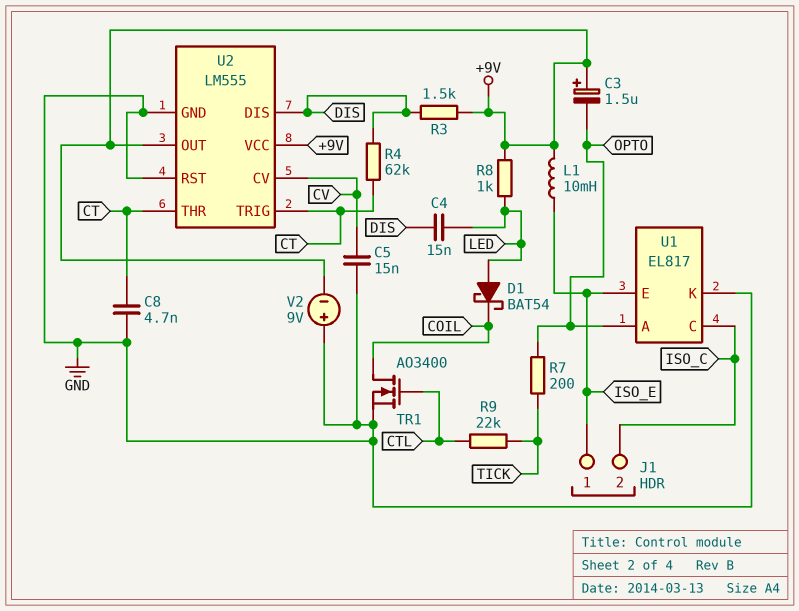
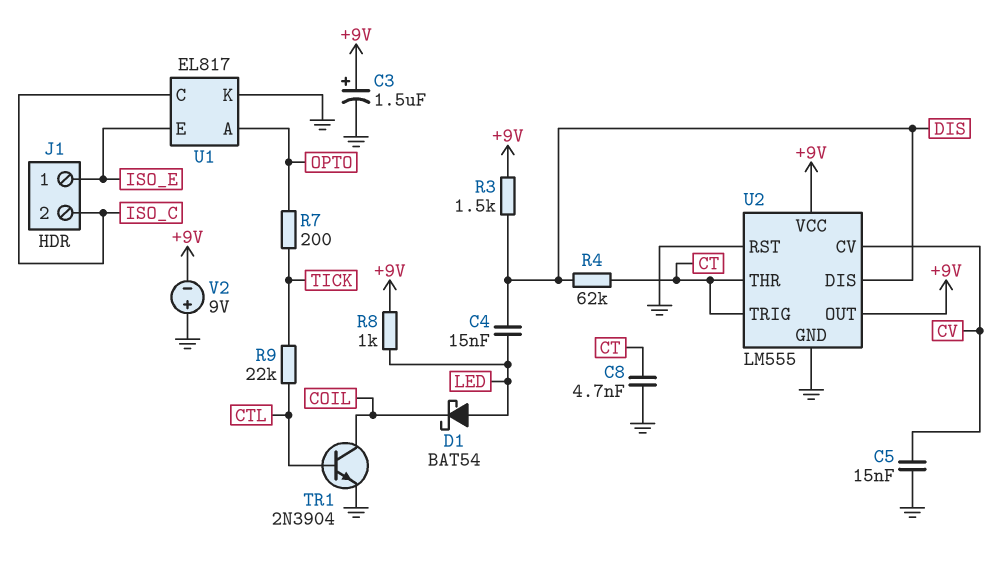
C3: 1.5uF (plus +9V, minus OPTO) -> 1.5uF (plus +9V, minus GND)
L1: 10mH (+9V, ISO_E) -> none
TR1: NMOS AO3400 (G CTL, D COIL, S GND) -> NPN 2N3904 (B CTL, C COIL, E GND)

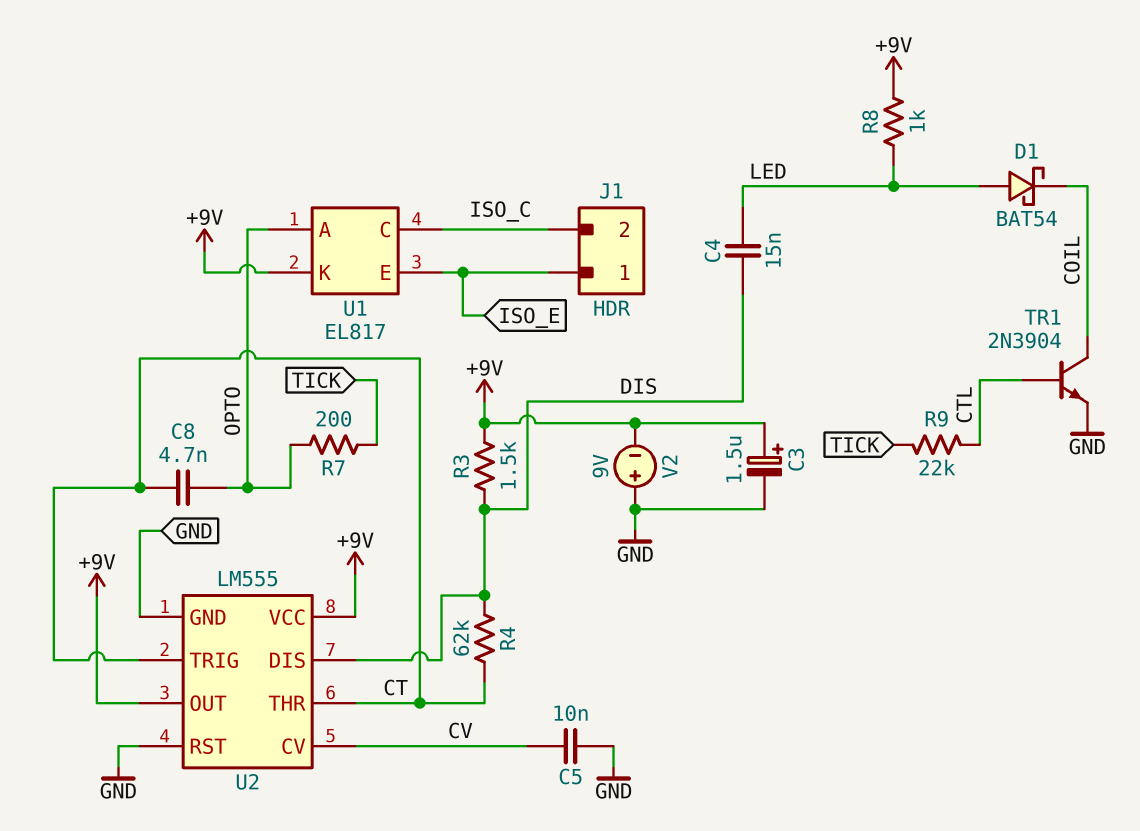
C5: 15nF (CV, GND) -> 10nF (CV, GND)
C8: 4.7nF (CT, GND) -> 4.7nF (CT, OPTO)
U1 pin K: GND -> +9V

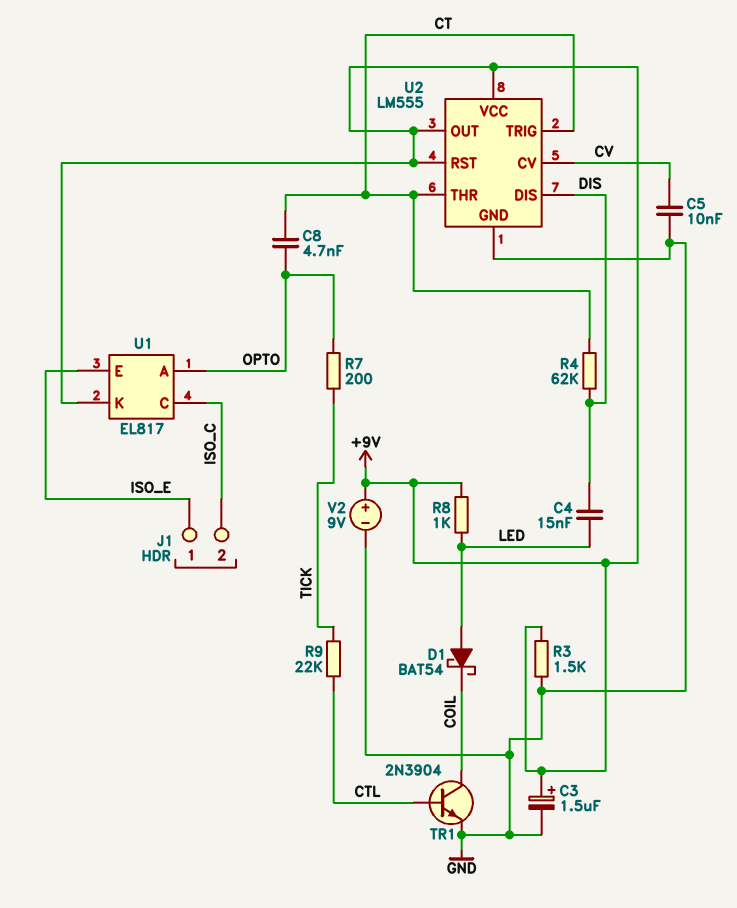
R3: 1.5k (+9V, DIS) -> 1.5k (+9V, GND)
U2 pin RST: GND -> +9V
V2: 9V (plus GND, minus +9V) -> 9V (plus +9V, minus GND)

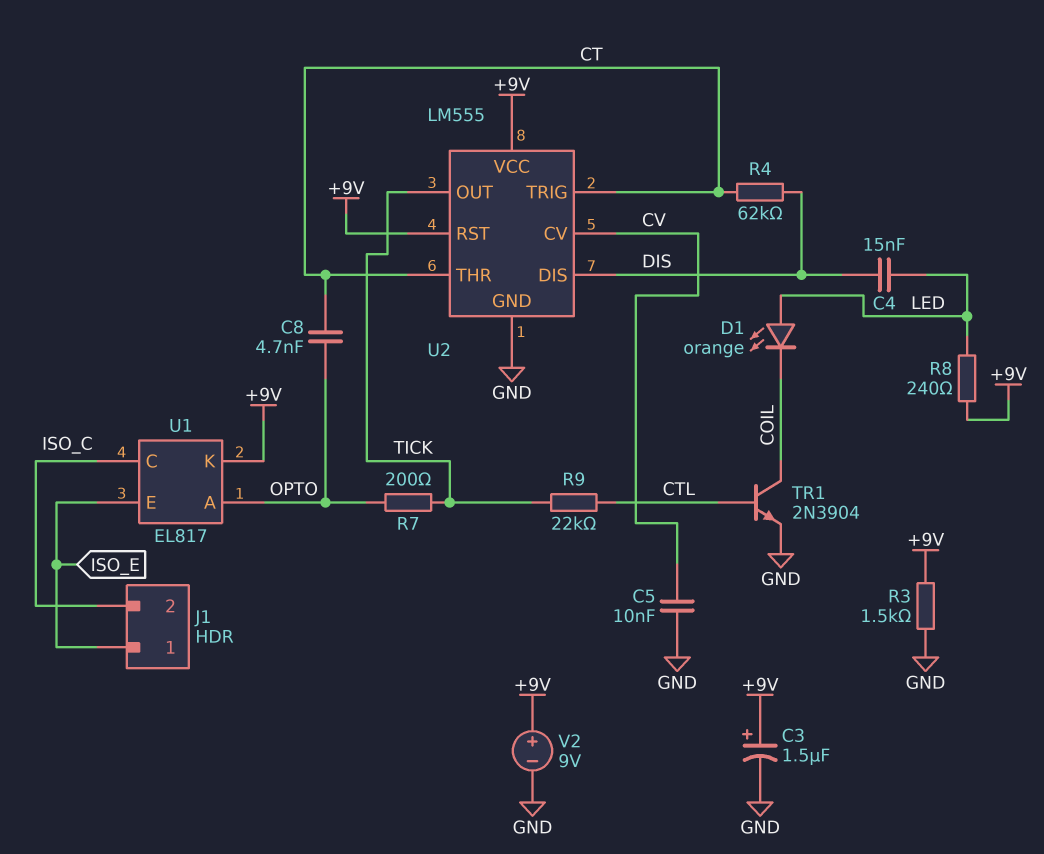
D1: schottky BAT54 (A LED, K COIL) -> LED orange (A LED, K COIL)
R8: 1k (+9V, LED) -> 240 (+9V, LED)
U2 pin OUT: +9V -> TICK

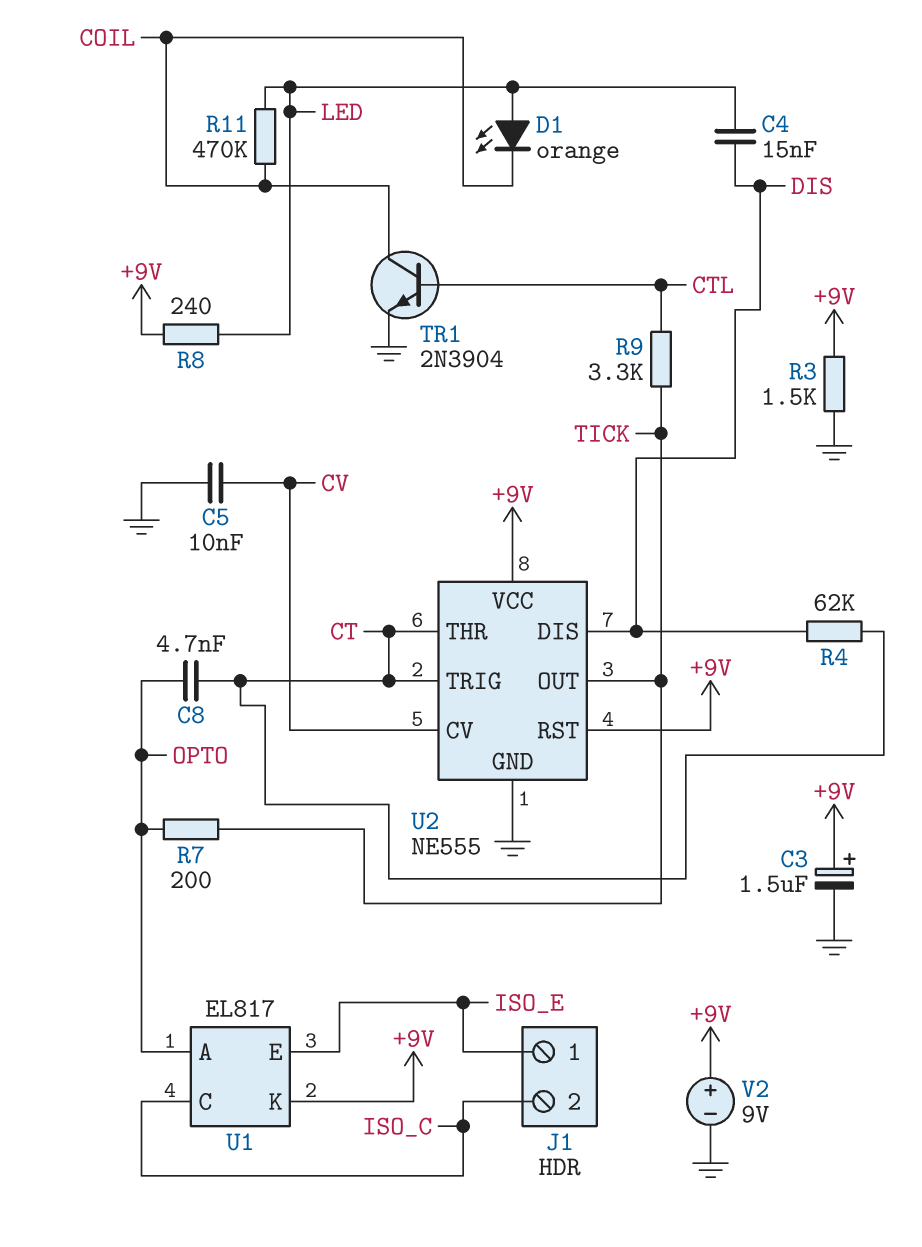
R9: 22k (CTL, TICK) -> 3.3k (CTL, TICK)
R11: none -> 470k (COIL, LED)
U2: LM555 -> NE555

